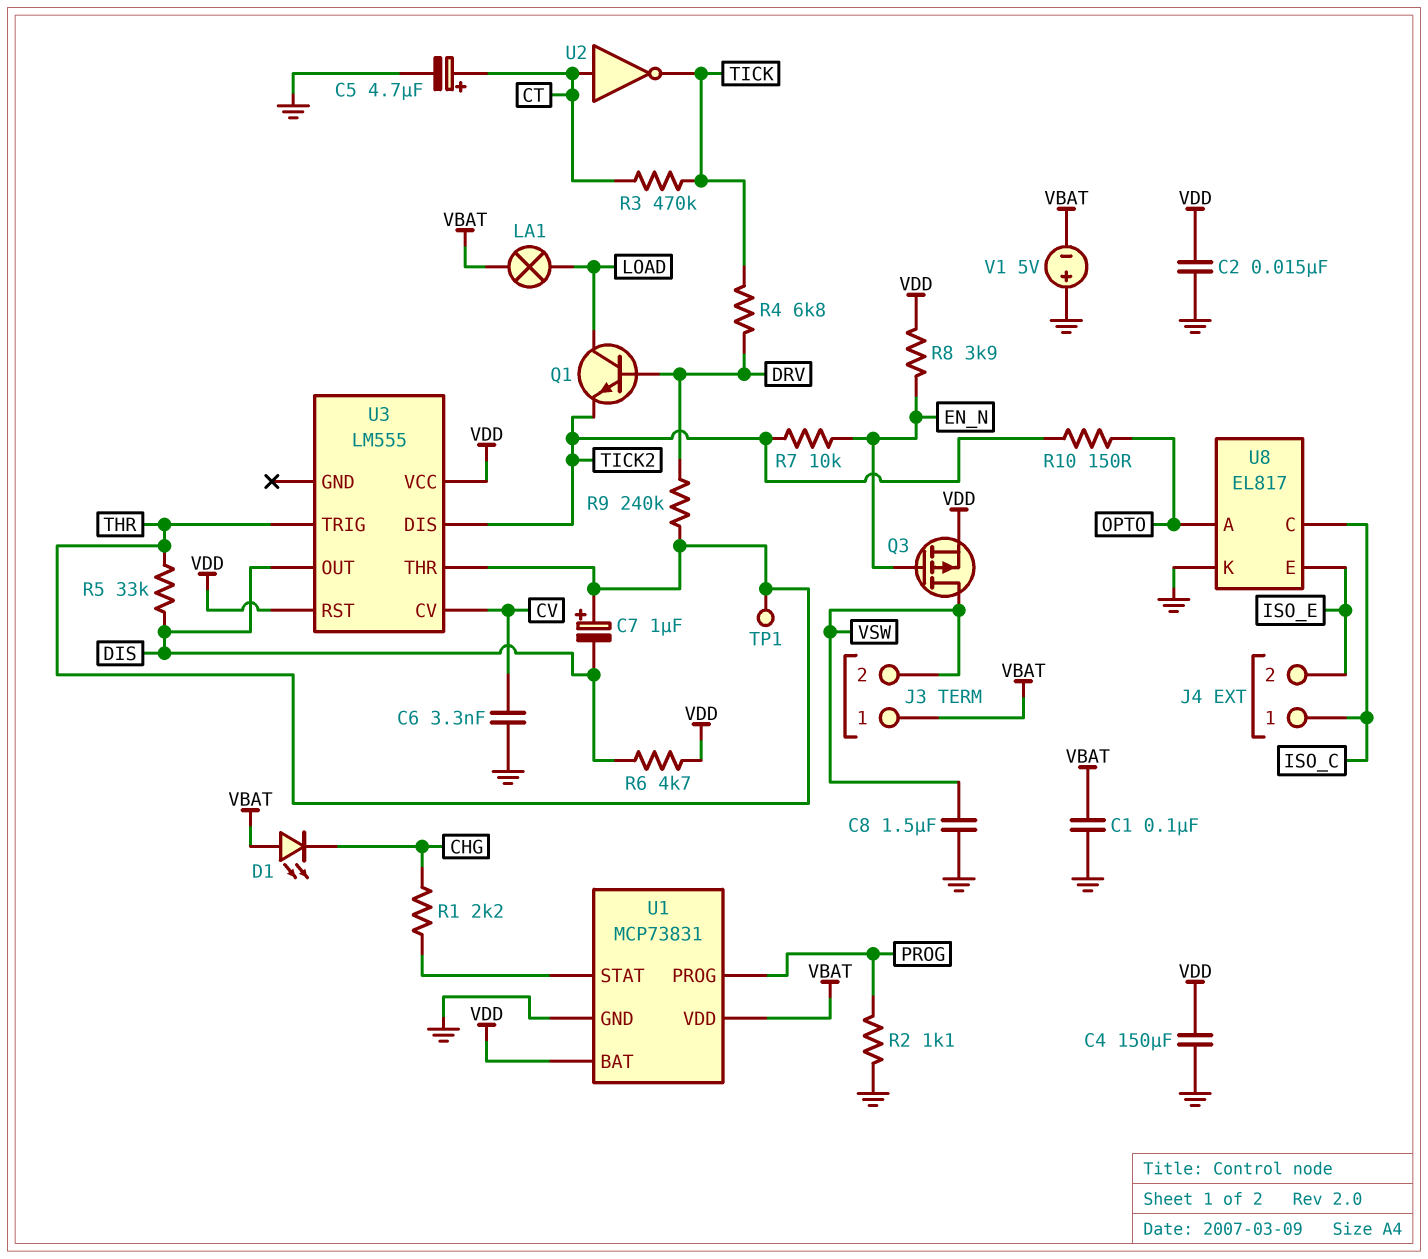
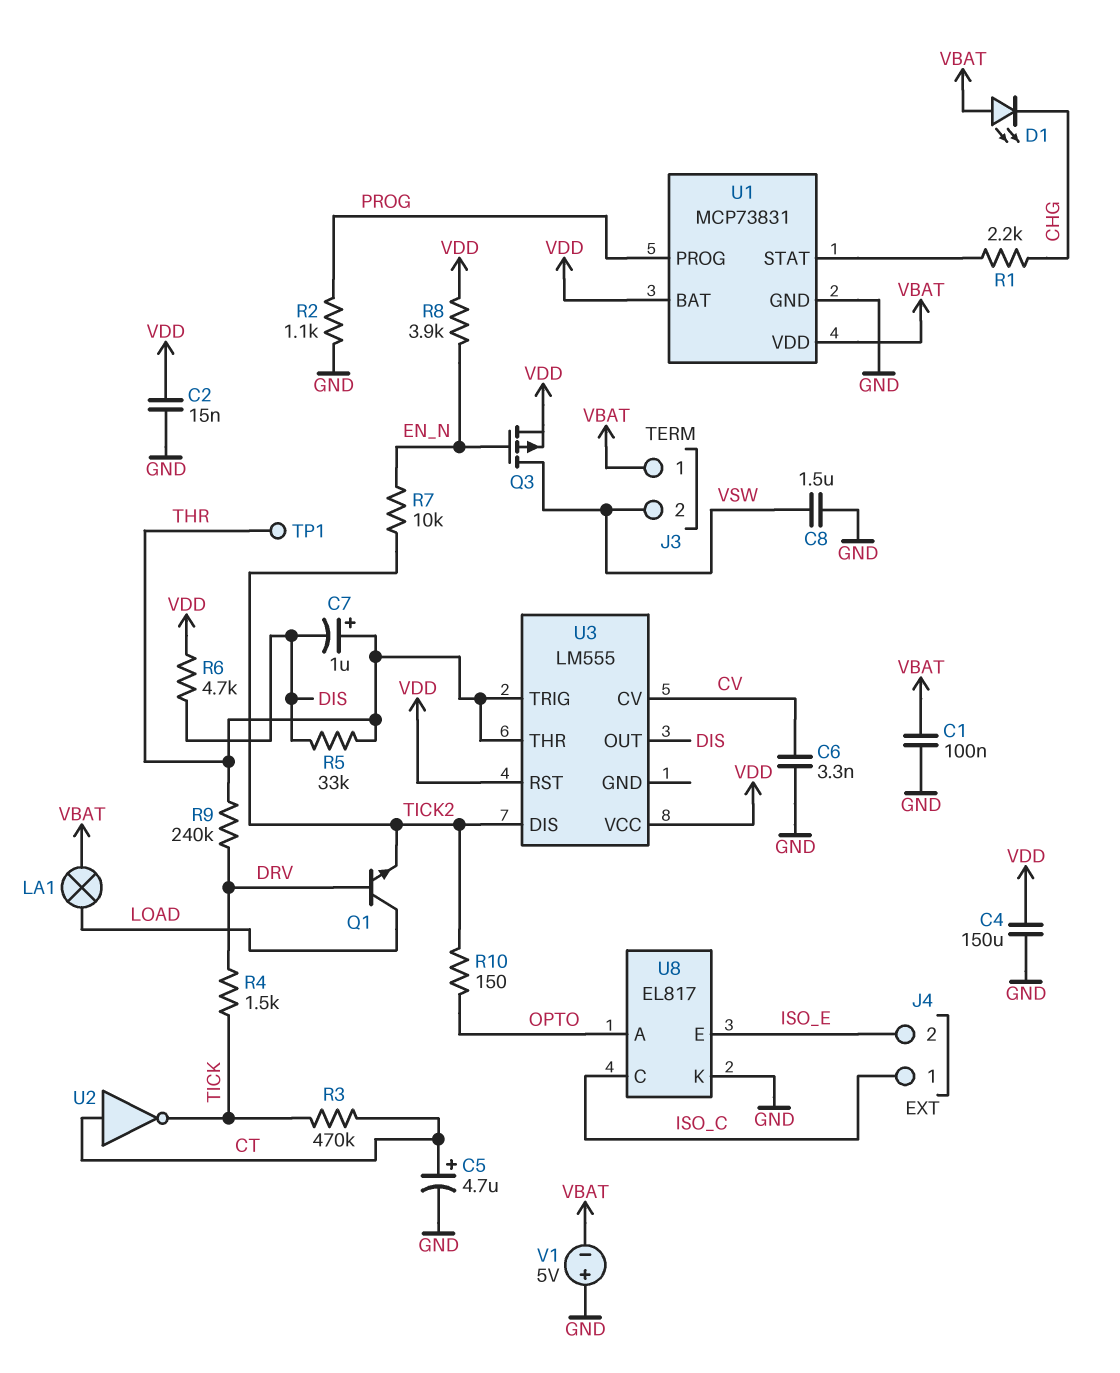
R4: 6.8k (DRV, TICK) -> 1.5k (DRV, TICK)

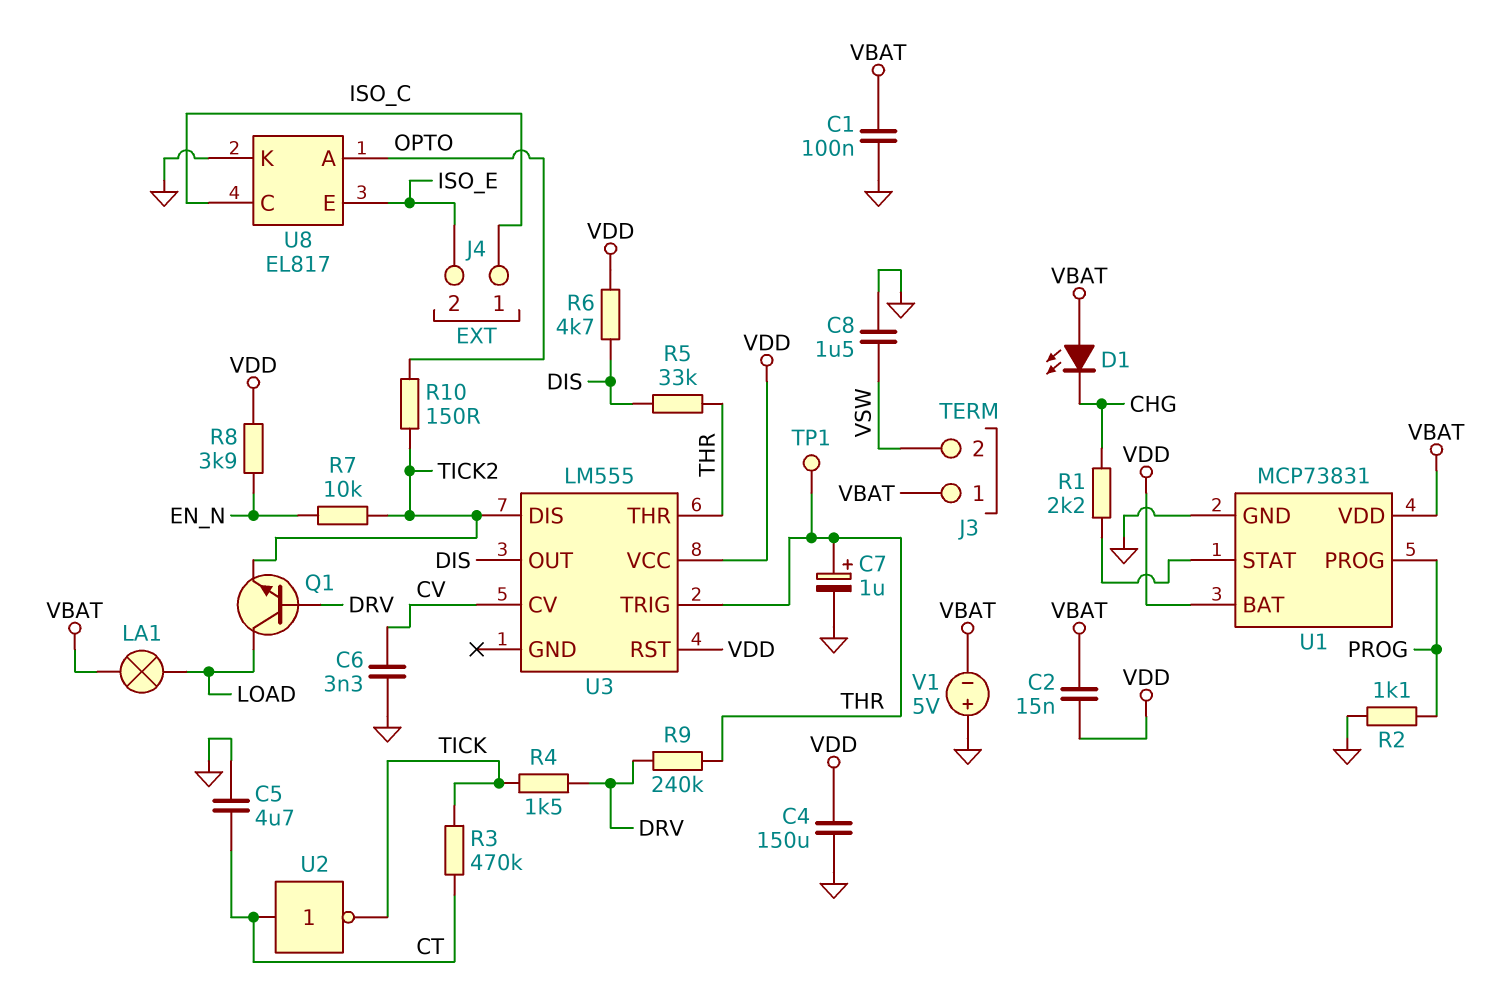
C2: 15nF (GND, VDD) -> 15nF (VBAT, VDD)
C5: 4.7uF (plus CT, minus GND) -> 4.7uF (CT, GND)
C7: 1uF (plus THR, minus DIS) -> 1uF (plus THR, minus GND)
Q3: PMOS (G EN_N, D VSW, S VDD) -> none

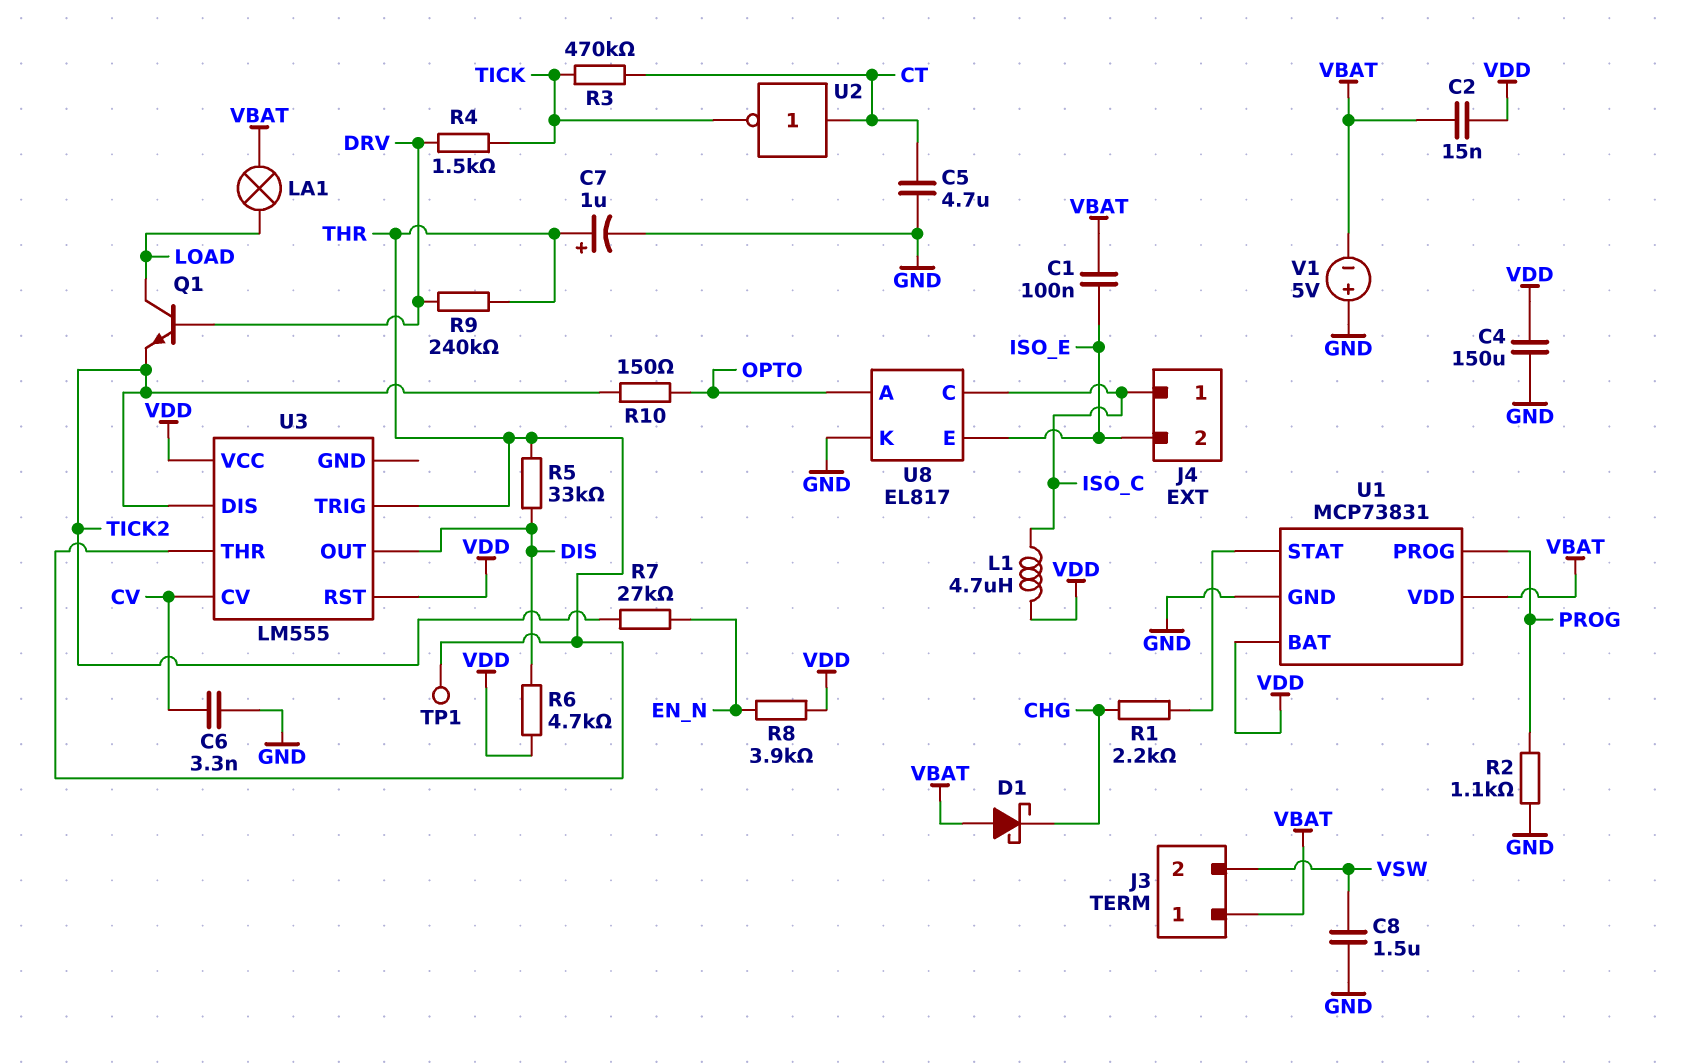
C1: 100nF (GND, VBAT) -> 100nF (ISO_E, VBAT)
D1: LED (A VBAT, K CHG) -> schottky (A VBAT, K CHG)
L1: none -> 4.7uH (ISO_C, VDD)
R7: 10k (EN_N, TICK2) -> 27k (EN_N, TICK2)

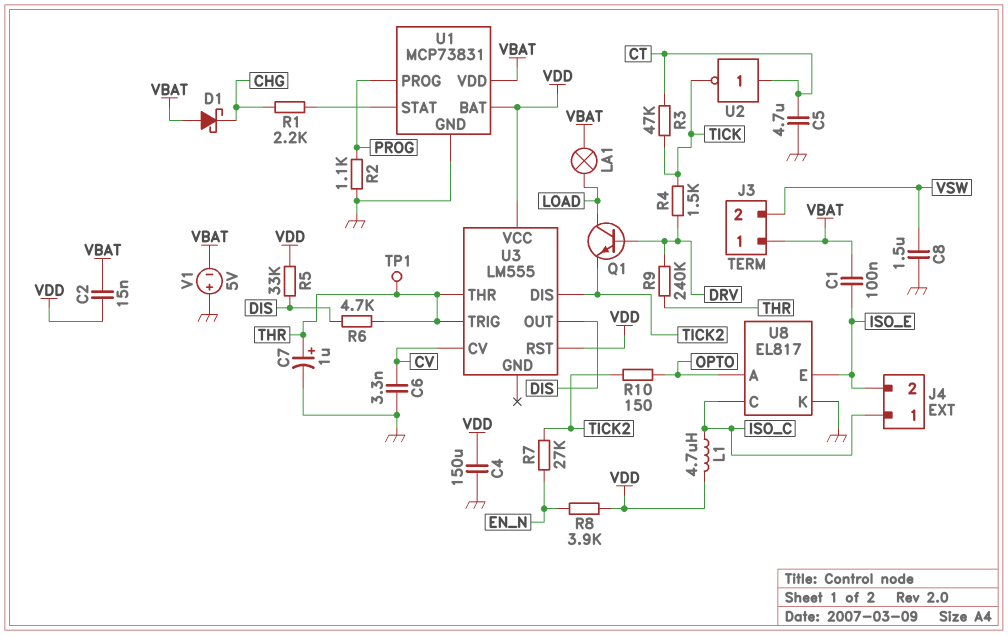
R3: 470k (CT, TICK) -> 47k (CT, TICK)
R5: 33k (DIS, THR) -> 33k (DIS, VDD)
R6: 4.7k (DIS, VDD) -> 4.7k (DIS, THR)

